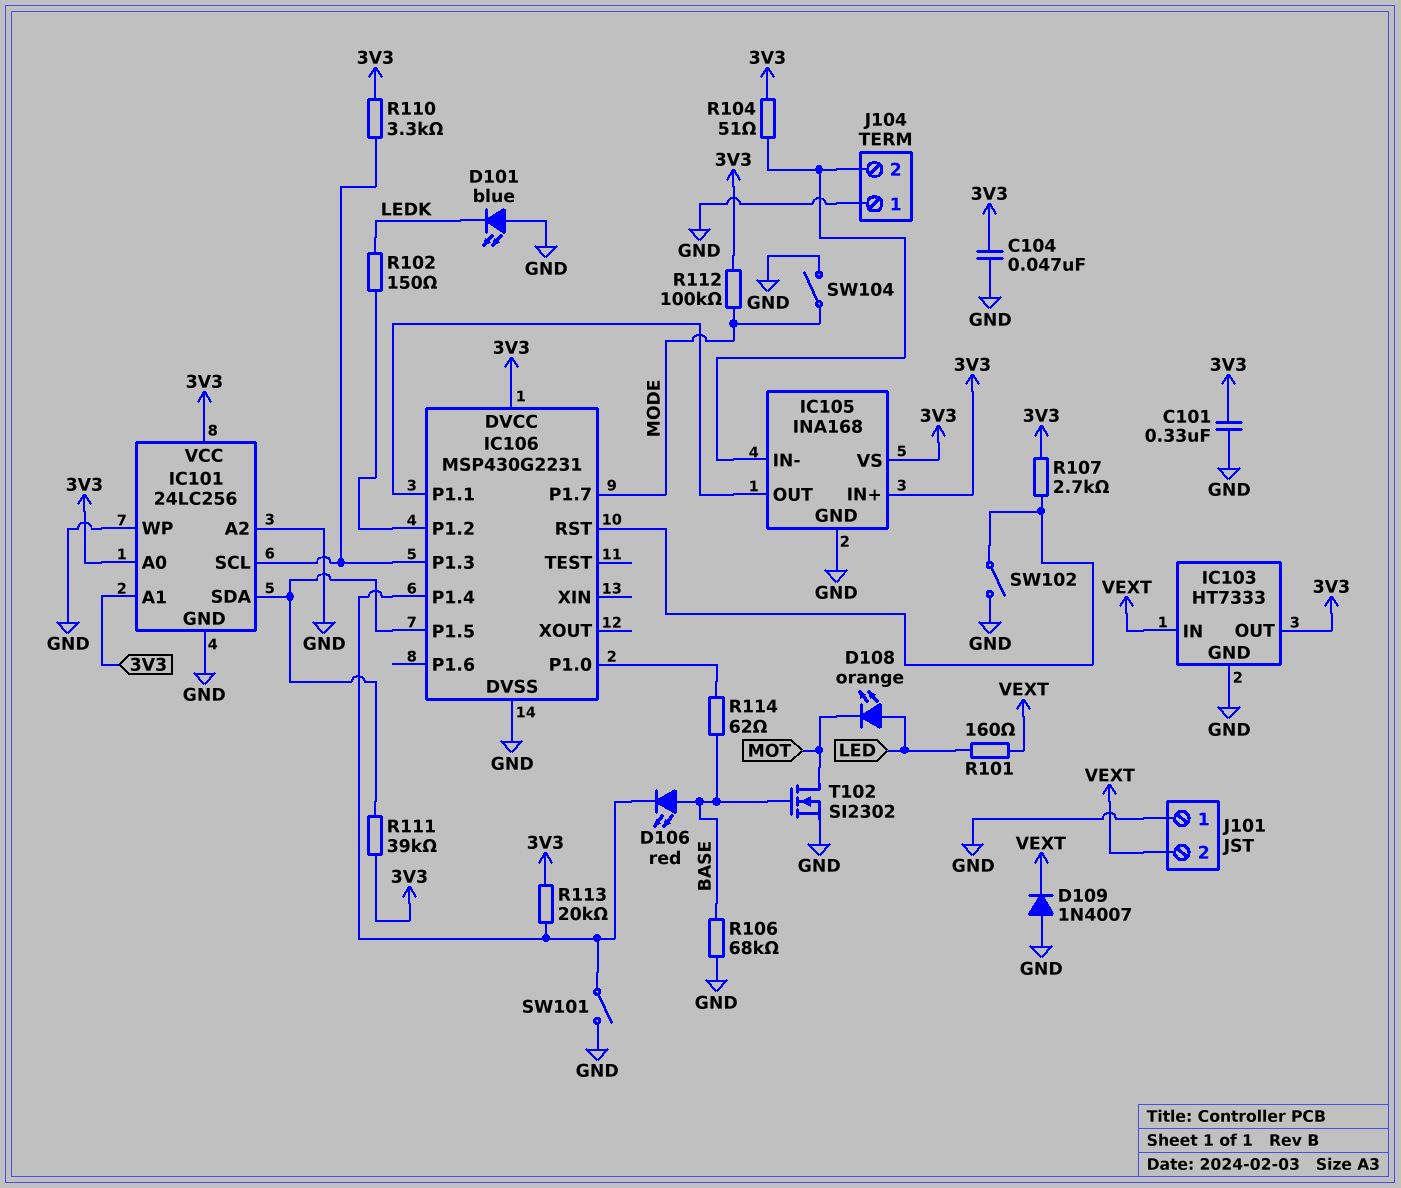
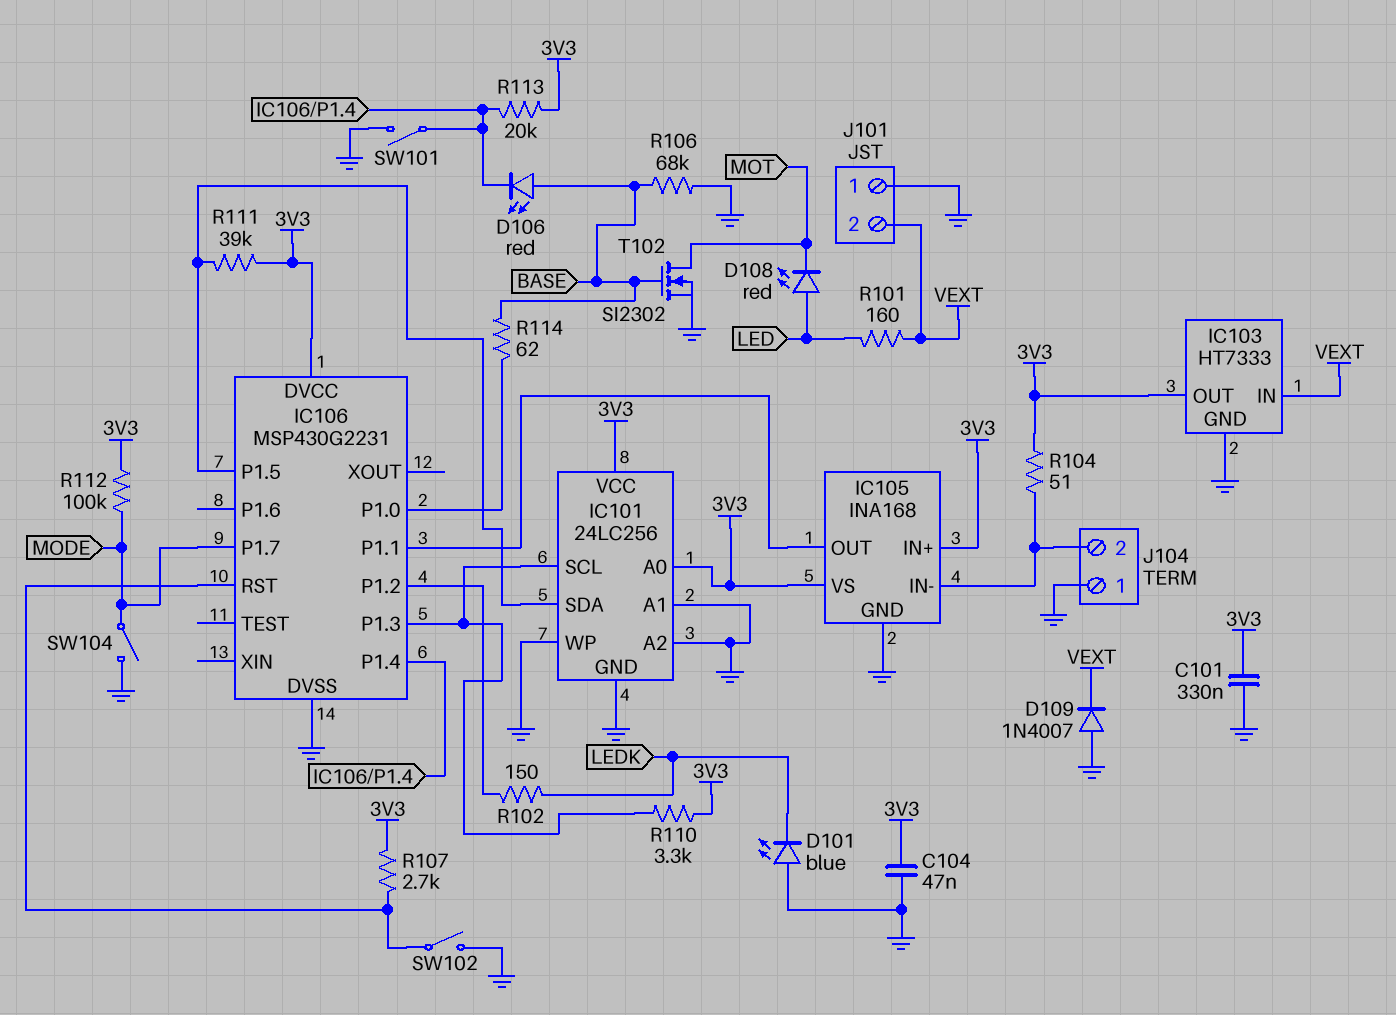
D108: LED orange (A LED, K MOT) -> LED red (A LED, K MOT)
IC101 pin A1: 3V3 -> GND

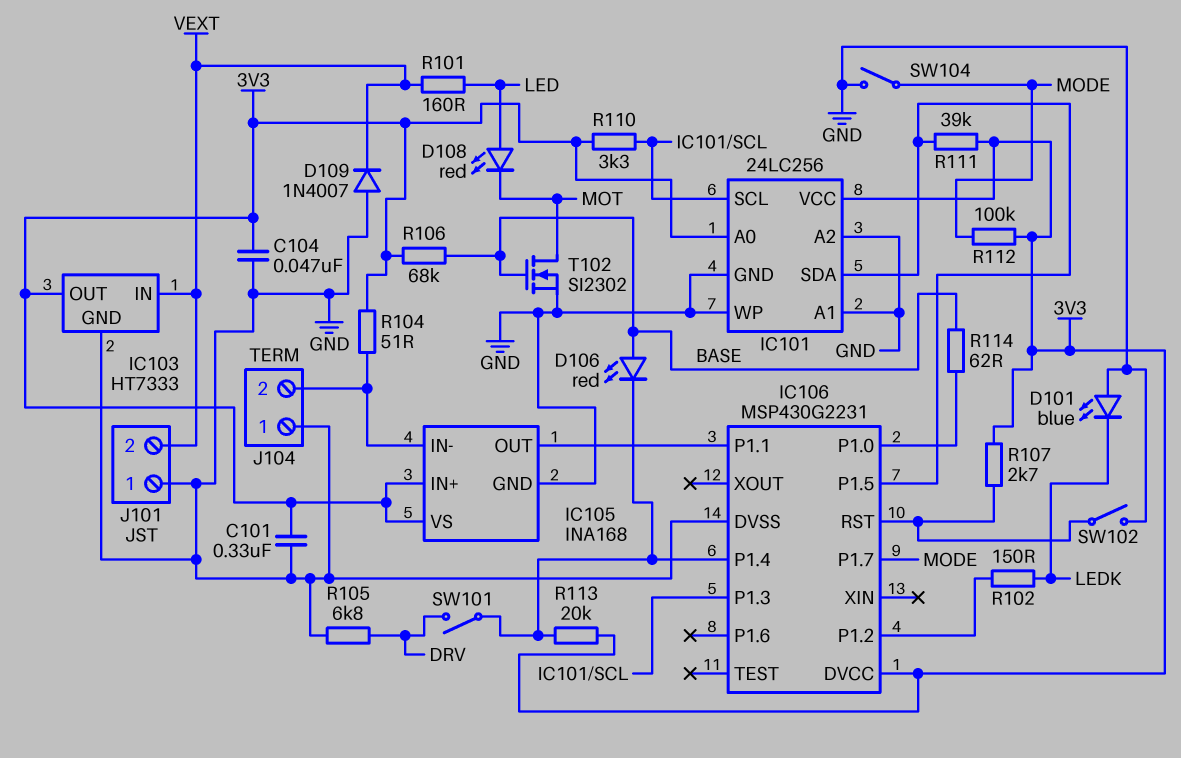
R105: none -> 6.8k (DRV, GND)
R106: 68k (BASE, GND) -> 68k (3V3, BASE)
SW101: switch (GND, IC106/P1.4) -> switch (DRV, IC106/P1.4)

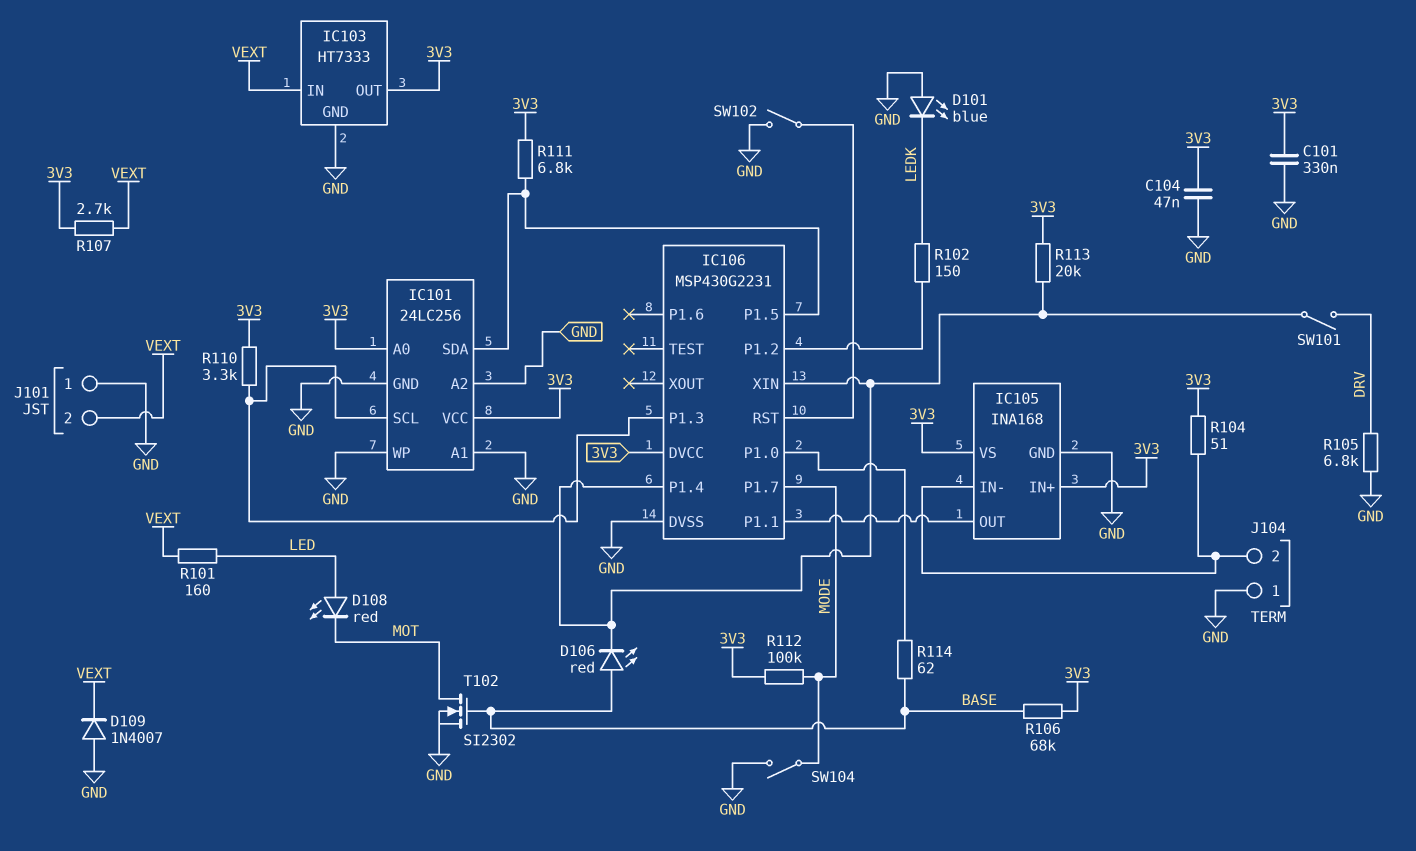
IC106 pin XIN: none -> IC106/P1.4
R107: 2.7k (3V3, IC106/RST) -> 2.7k (3V3, VEXT)
R111: 39k (3V3, IC101/SDA) -> 6.8k (3V3, IC101/SDA)

